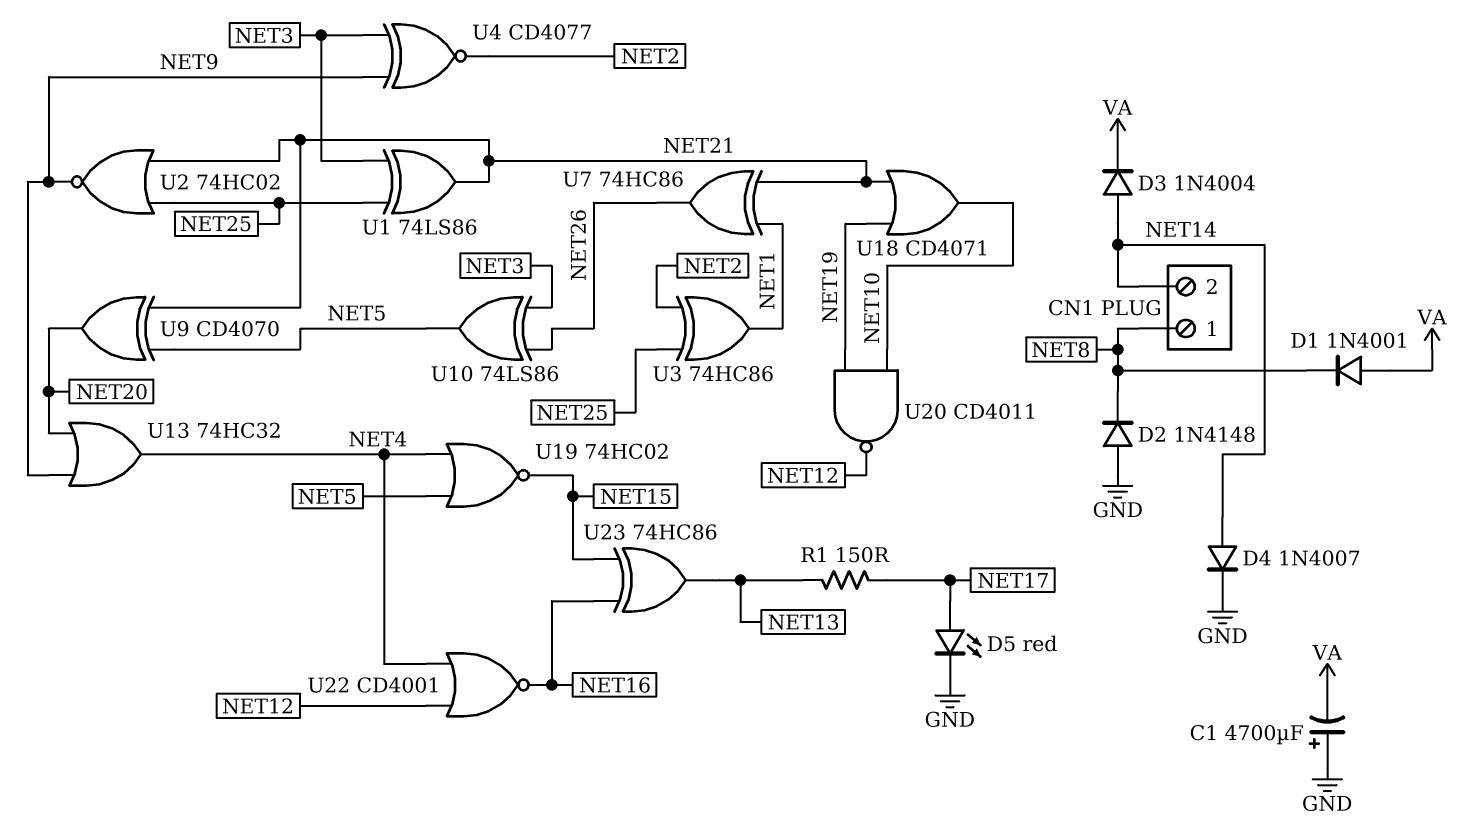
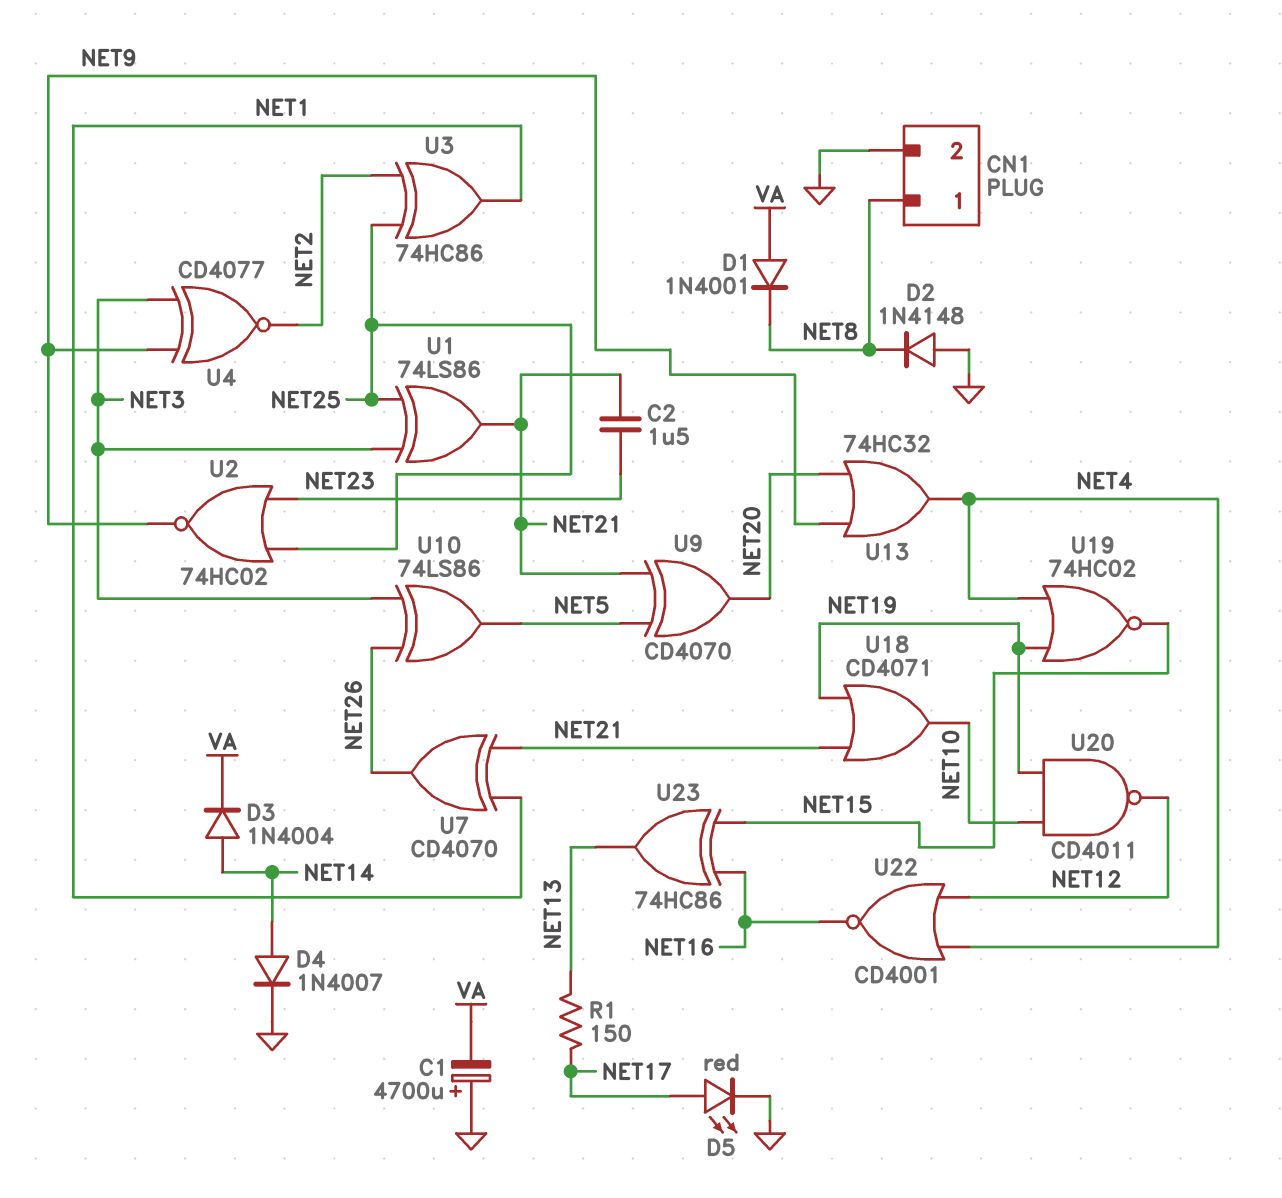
C2: none -> 1.5uF (NET21, NET23)
CN1 pin 2: NET14 -> GND
U2: NOR 74HC02 (in NET21, in NET25, out NET9) -> NOR 74HC02 (in NET23, in NET25, out NET9)
U7: XOR 74HC86 (in NET1, in NET21, out NET26) -> XOR CD4070 (in NET1, in NET21, out NET26)
U19: NOR 74HC02 (in NET4, in NET5, out NET15) -> NOR 74HC02 (in NET4, in NET19, out NET15)

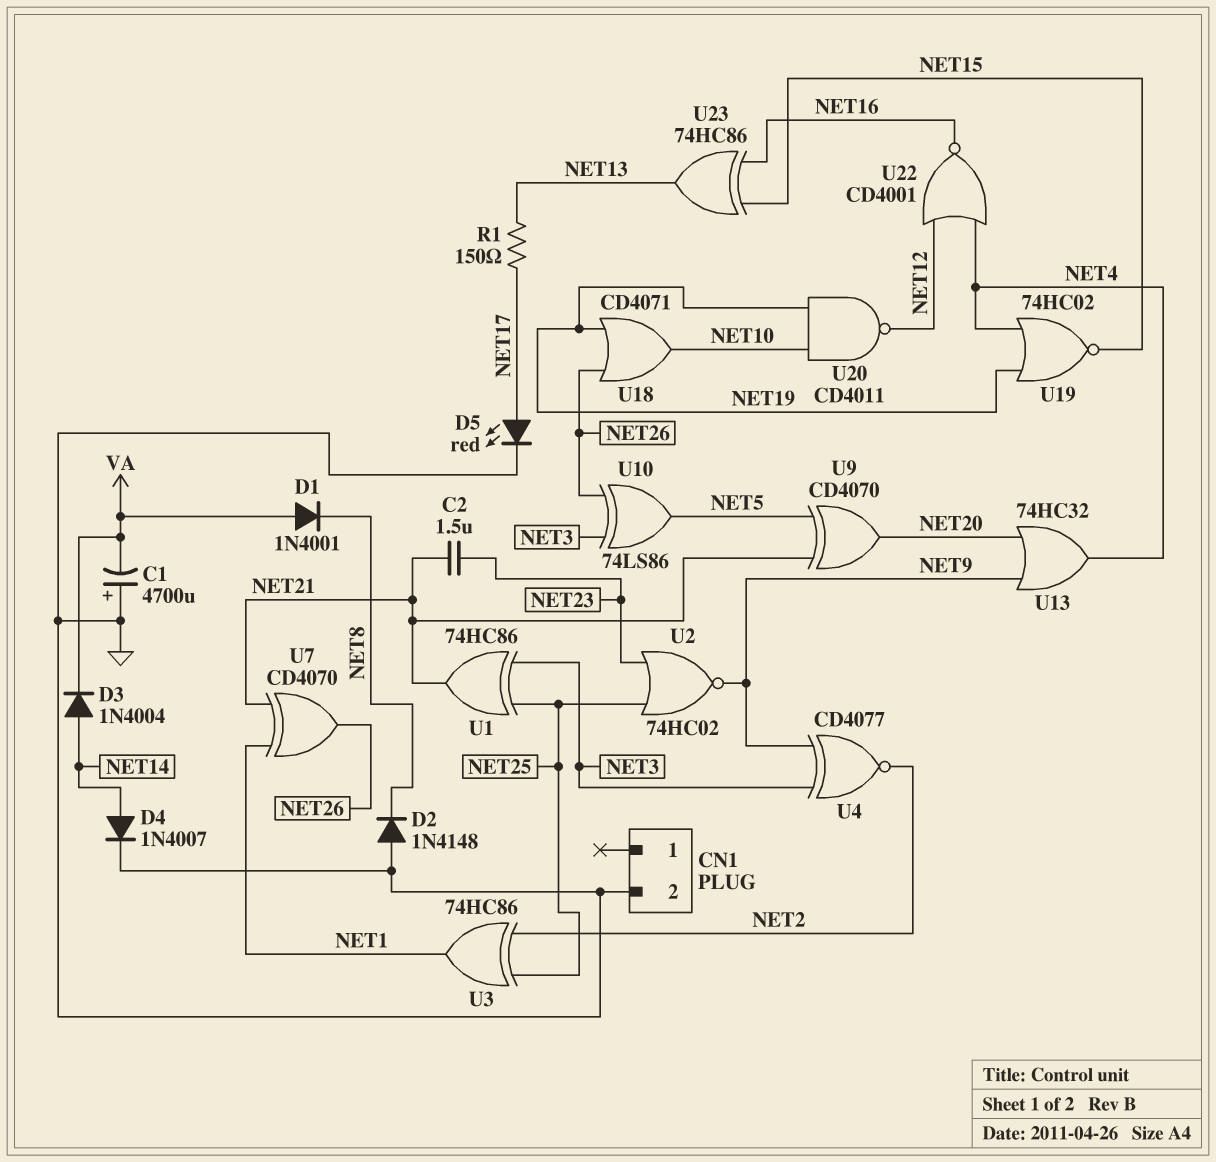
CN1 pin 1: NET8 -> none
U1: XOR 74LS86 (in NET3, in NET25, out NET21) -> XOR 74HC86 (in NET3, in NET25, out NET21)
U18: OR CD4071 (in NET19, in NET21, out NET10) -> OR CD4071 (in NET19, in NET26, out NET10)

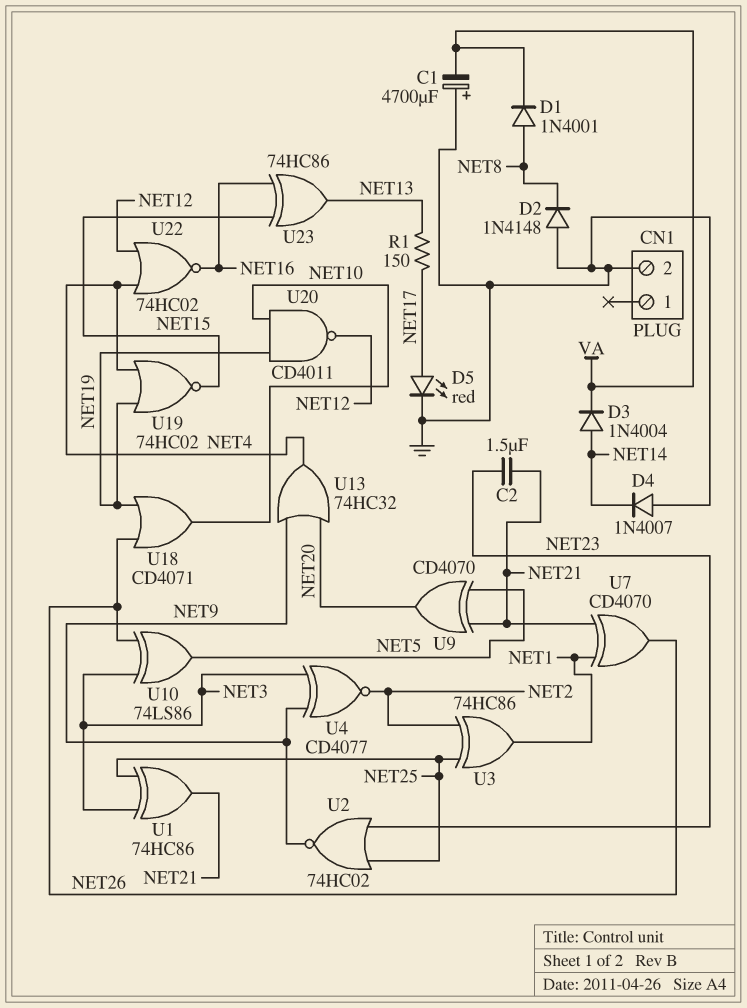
D1: diode 1N4001 (A VA, K NET8) -> diode 1N4001 (A NET8, K VA)
D4: diode 1N4007 (A NET14, K GND) -> diode 1N4007 (A GND, K NET14)
U22: NOR CD4001 (in NET4, in NET12, out NET16) -> NOR 74HC02 (in NET4, in NET12, out NET16)

